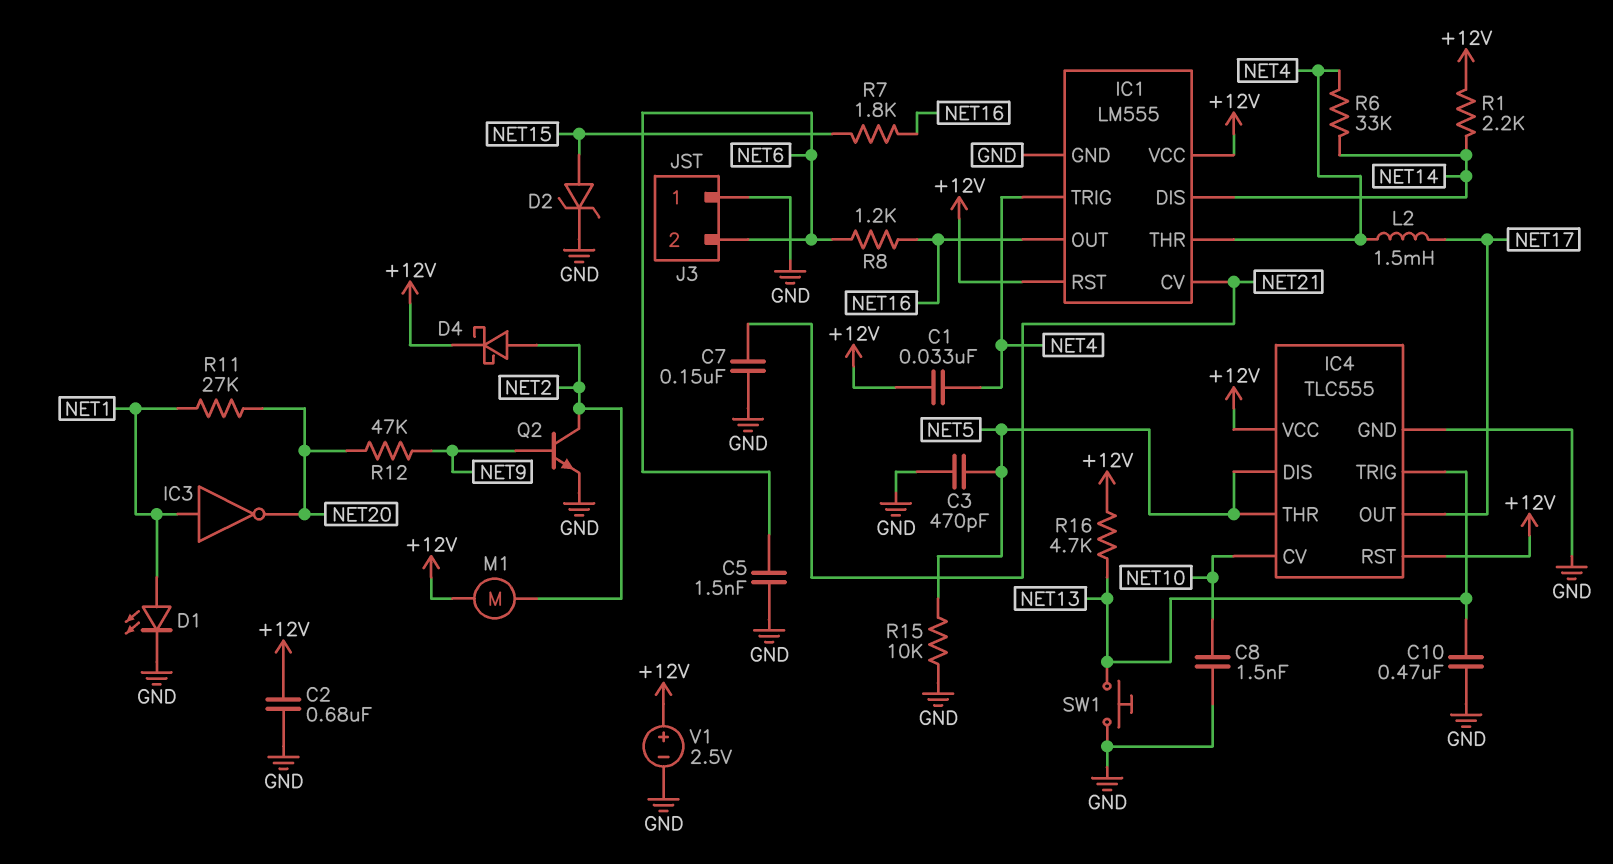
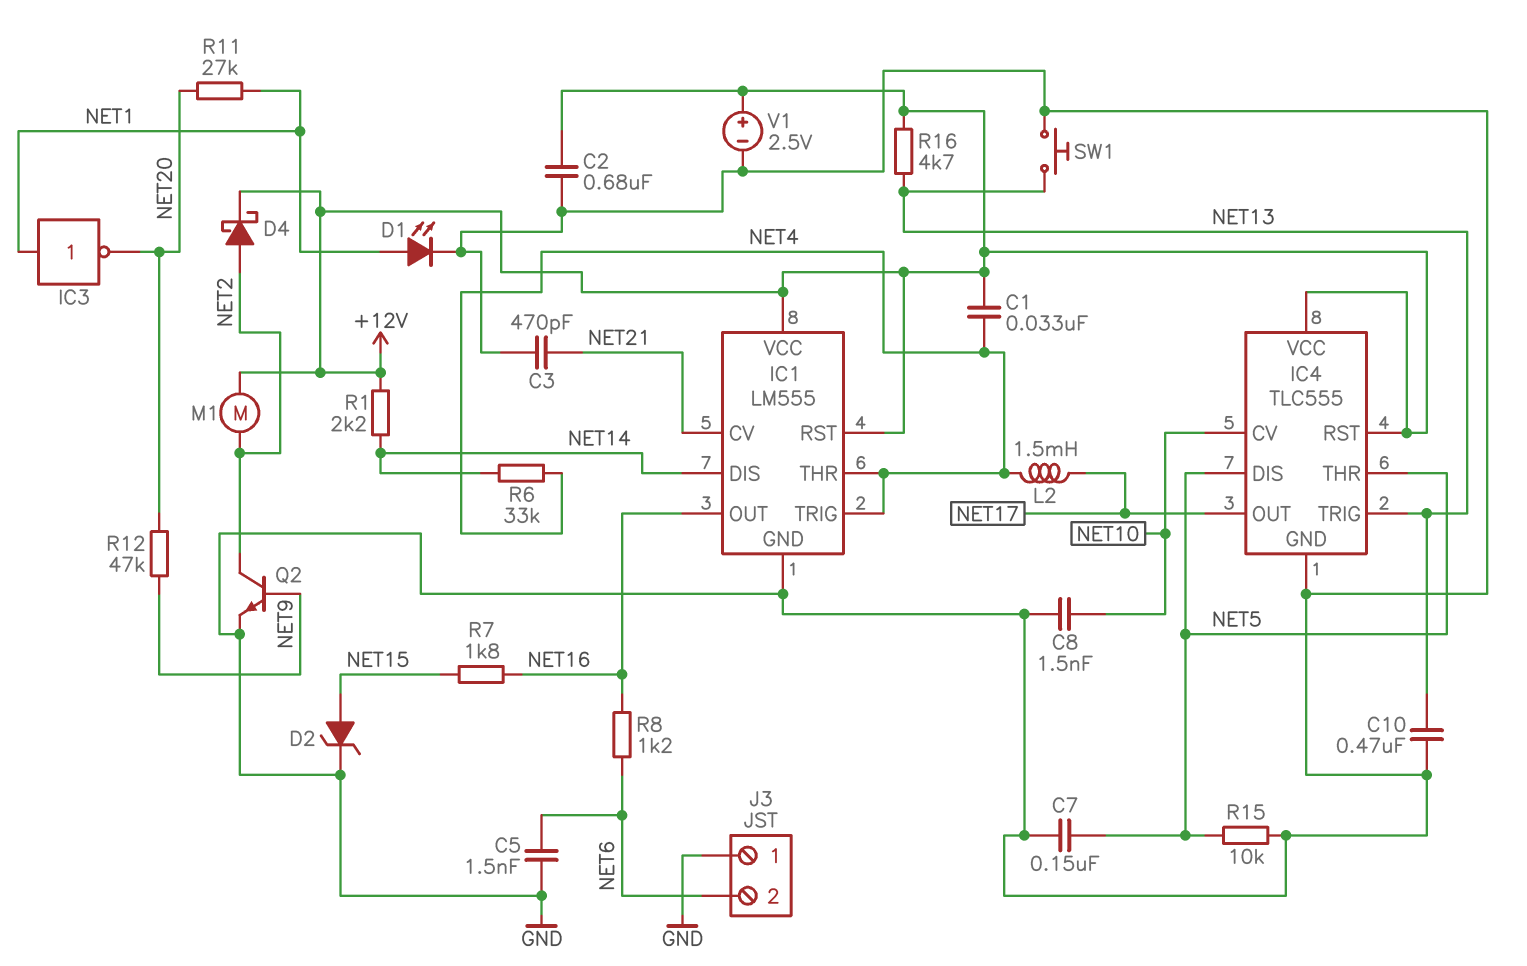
C3: 470pF (GND, NET5) -> 470pF (GND, NET21)
C7: 150nF (GND, NET21) -> 150nF (GND, NET5)

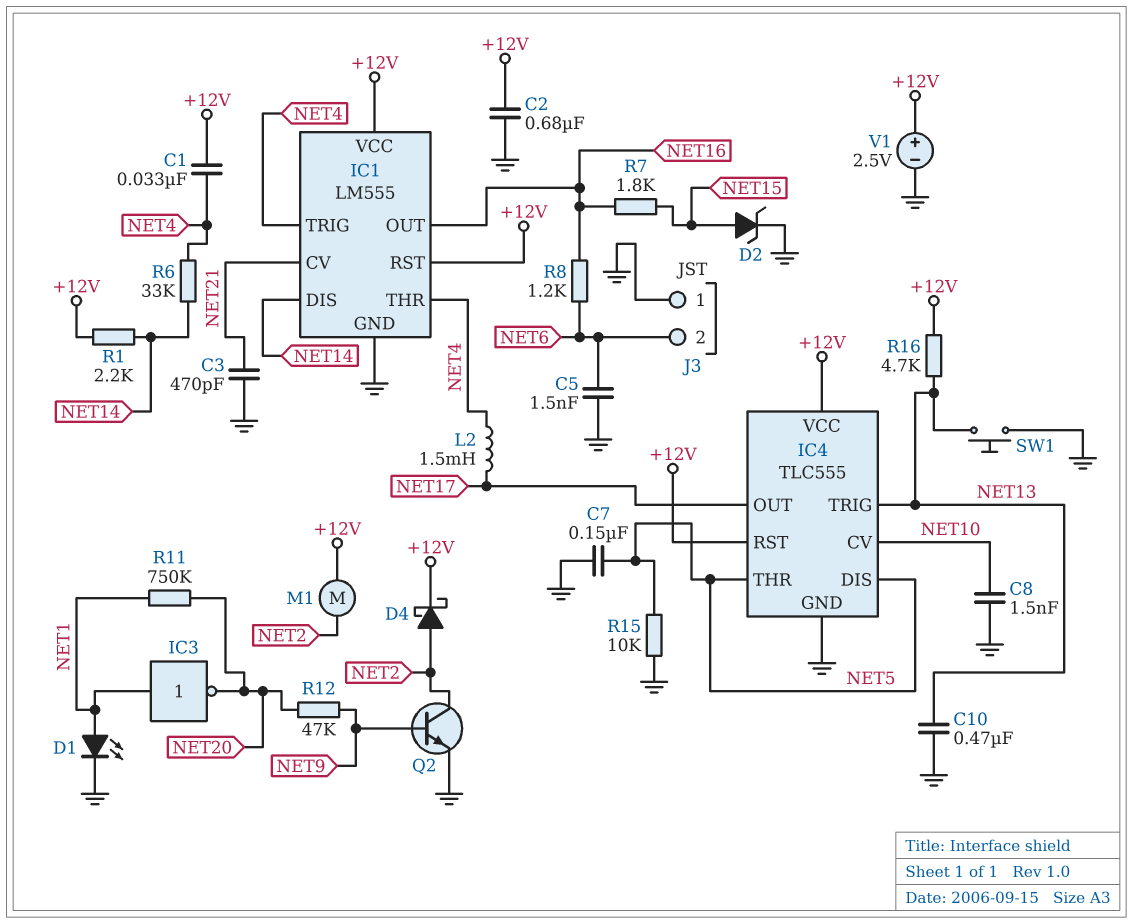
R11: 27k (NET1, NET20) -> 750k (NET1, NET20)

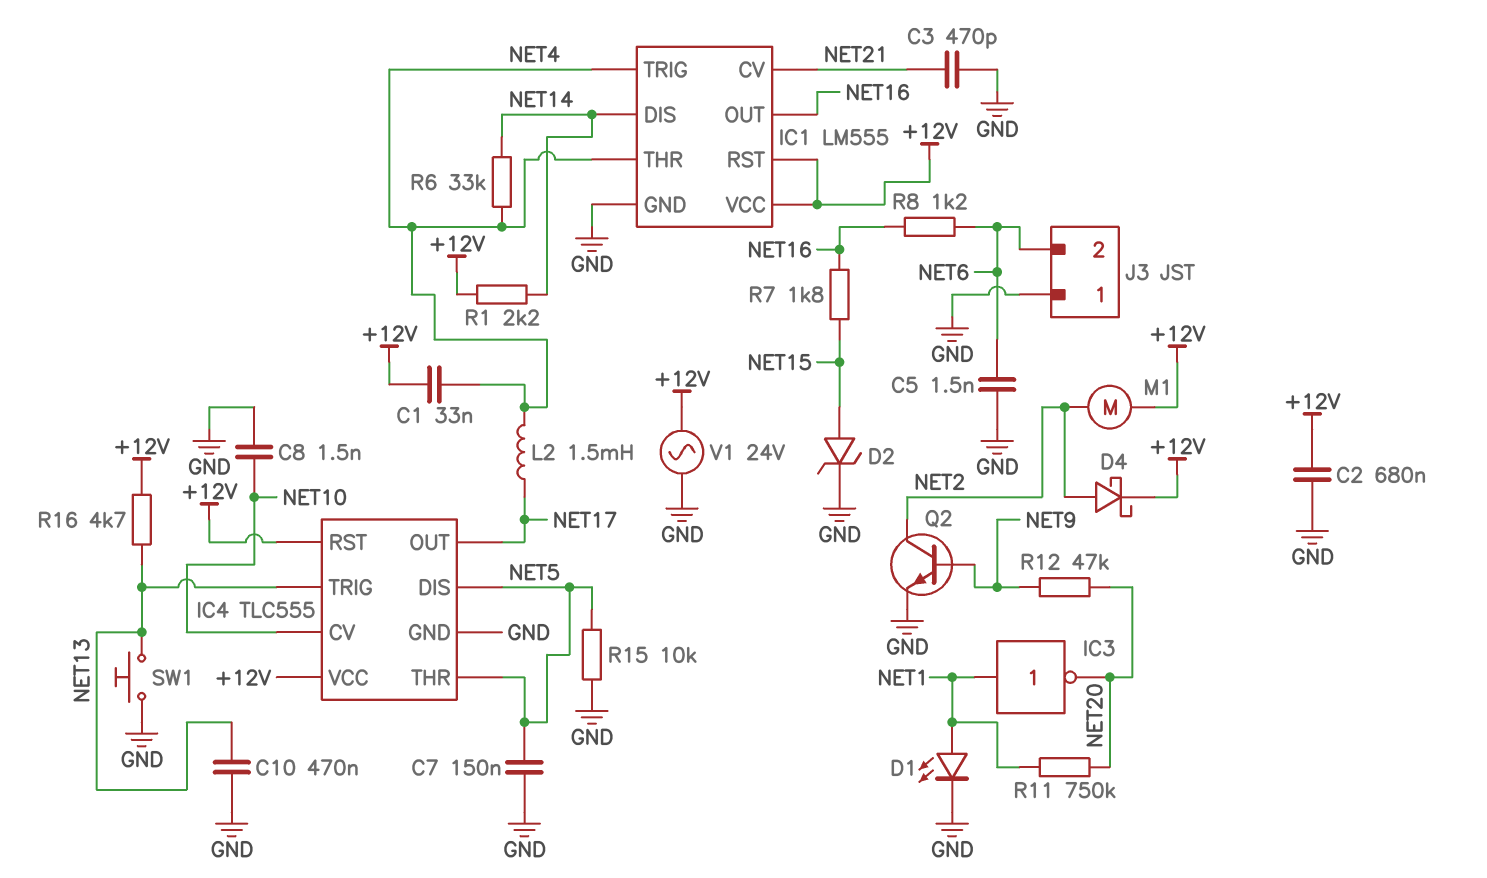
V1: 2.5V (plus +12V, minus GND) -> AC 24V (+12V, GND)

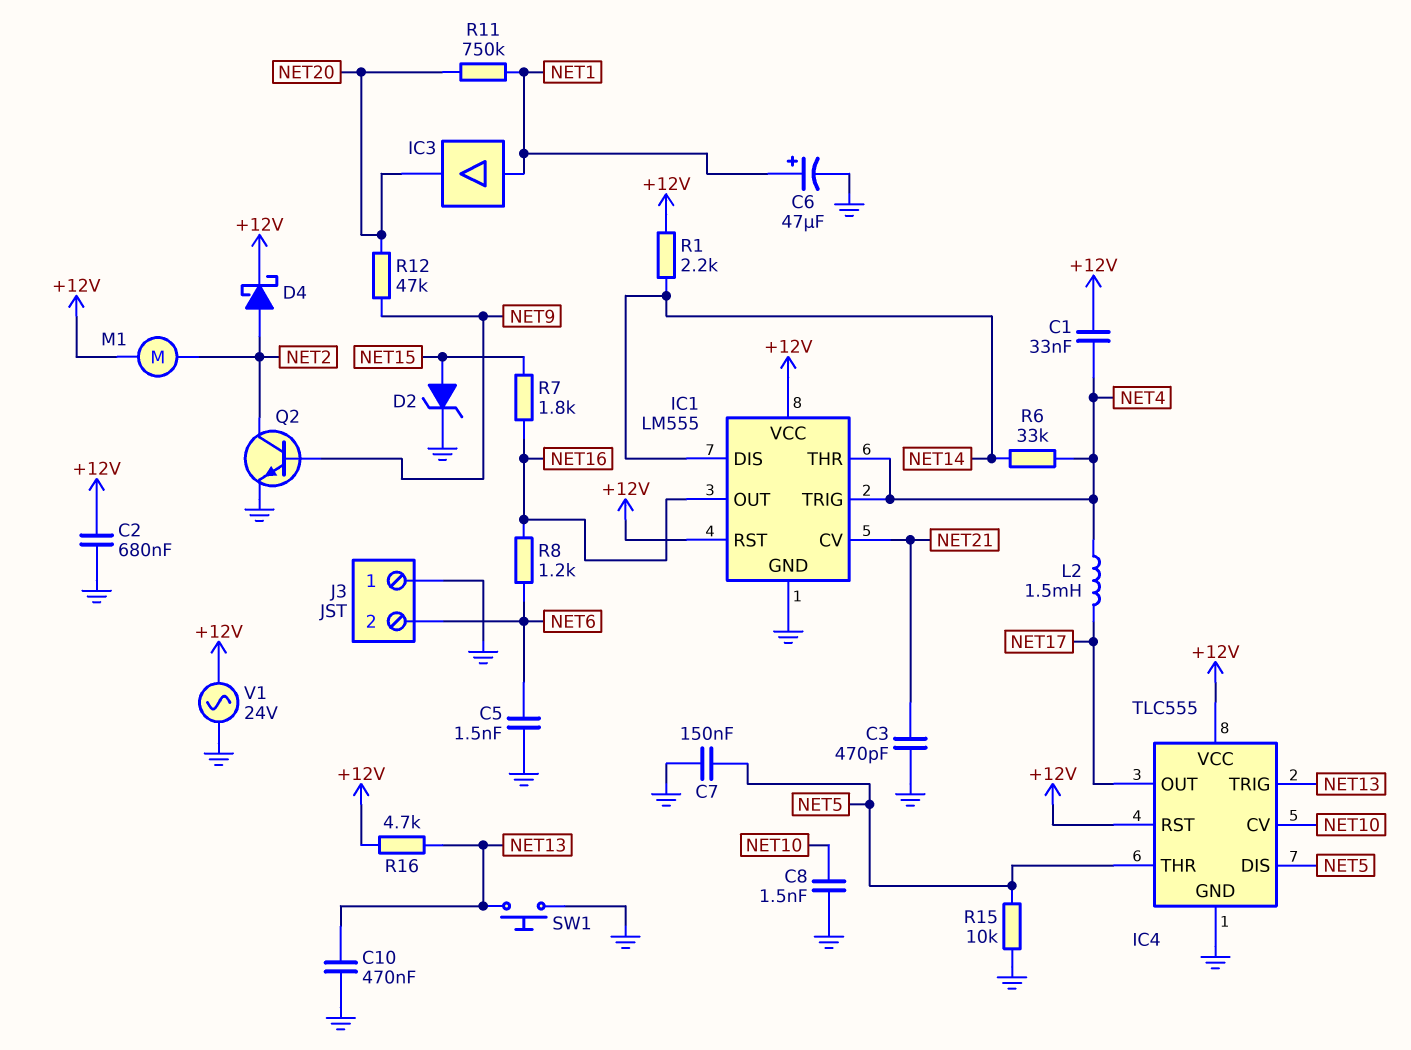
C6: none -> 47uF (plus NET1, minus GND)
D1: LED (A NET1, K GND) -> none
IC3: NOT (in NET1, out NET20) -> buffer (in NET1, out NET20)

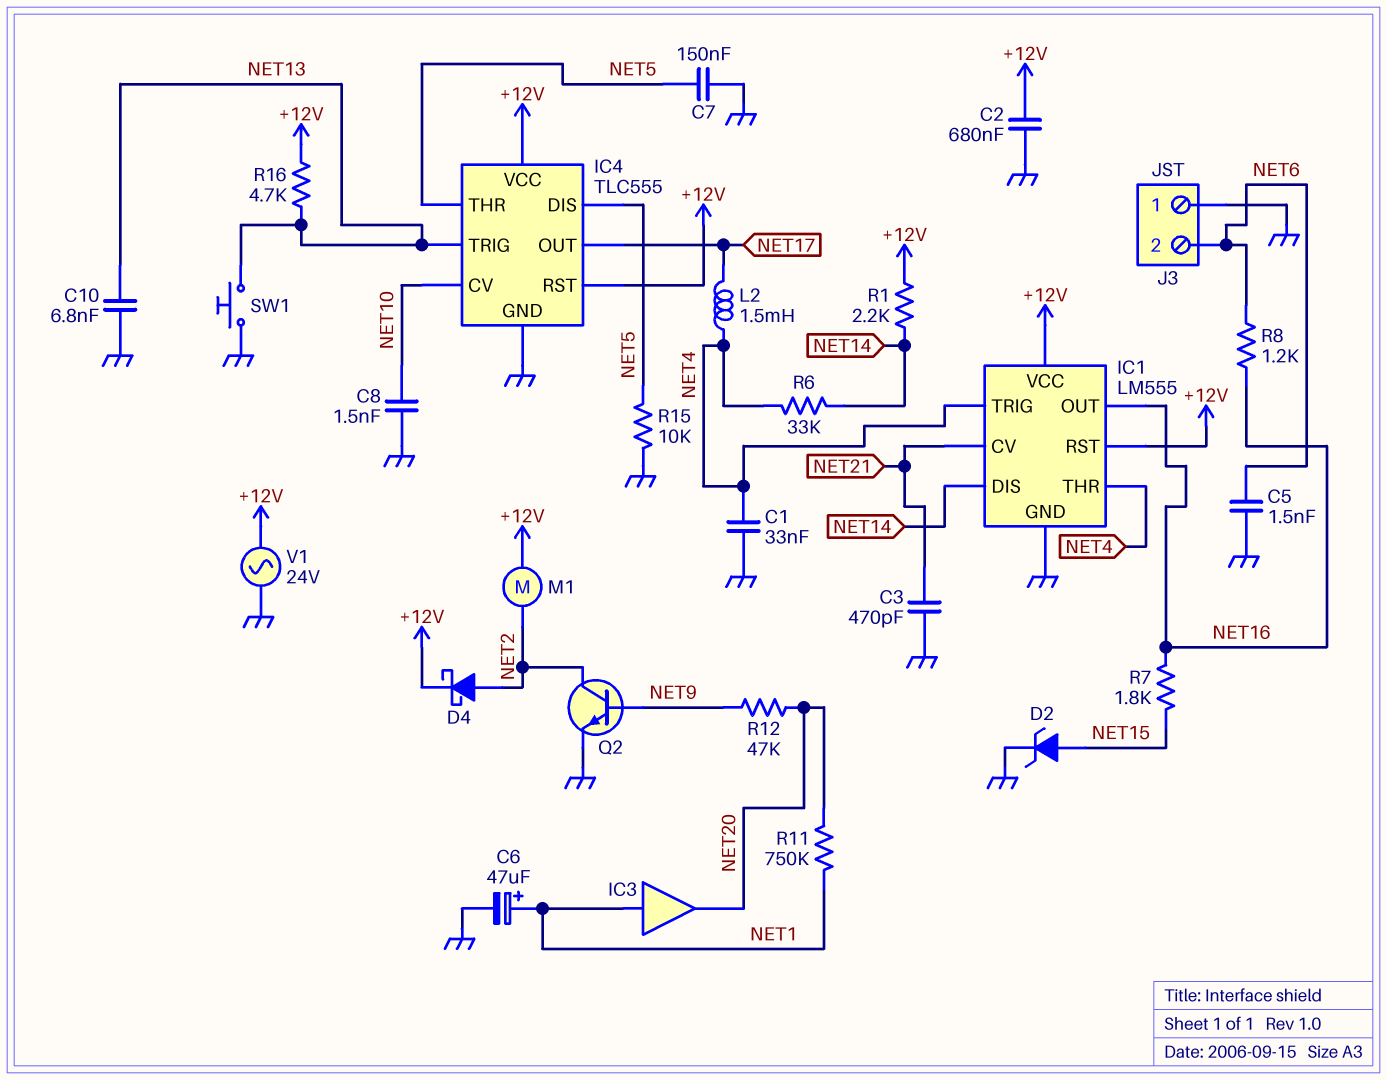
C1: 33nF (+12V, NET4) -> 33nF (GND, NET4)
C10: 470nF (GND, NET13) -> 6.8nF (GND, NET13)

